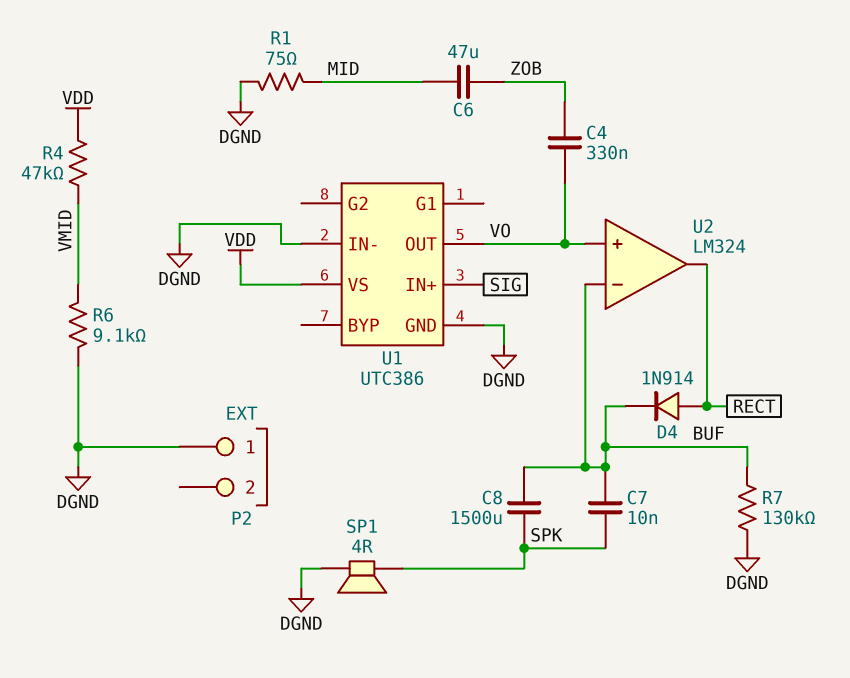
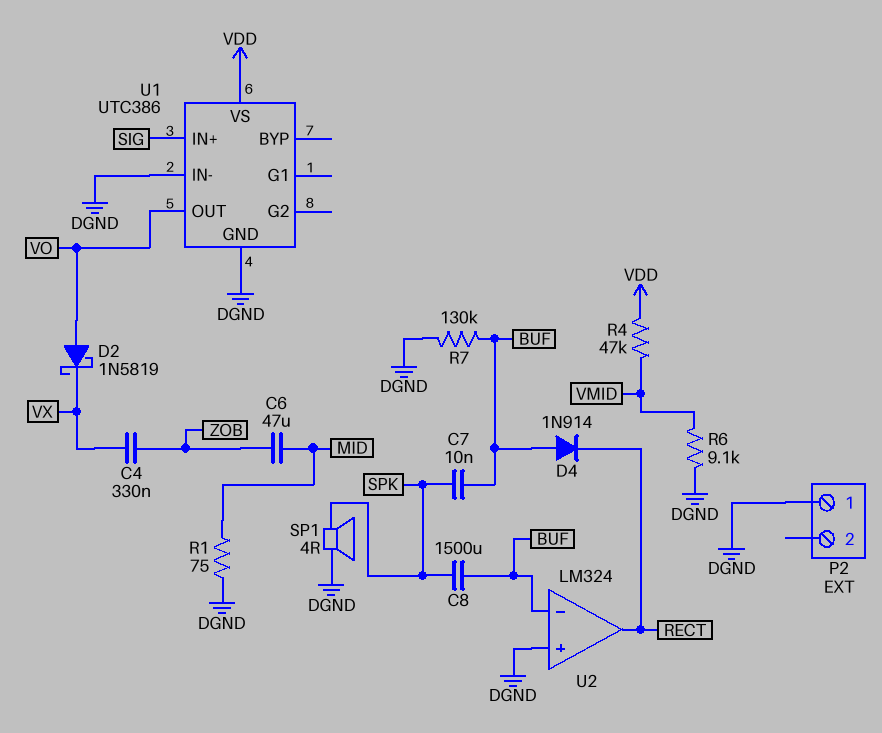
C4: 330nF (VO, ZOB) -> 330nF (VX, ZOB)
D2: none -> schottky 1N5819 (A VO, K VX)
D4: diode 1N914 (A RECT, K BUF) -> diode 1N914 (A BUF, K RECT)
U2 pin in+: VO -> DGND

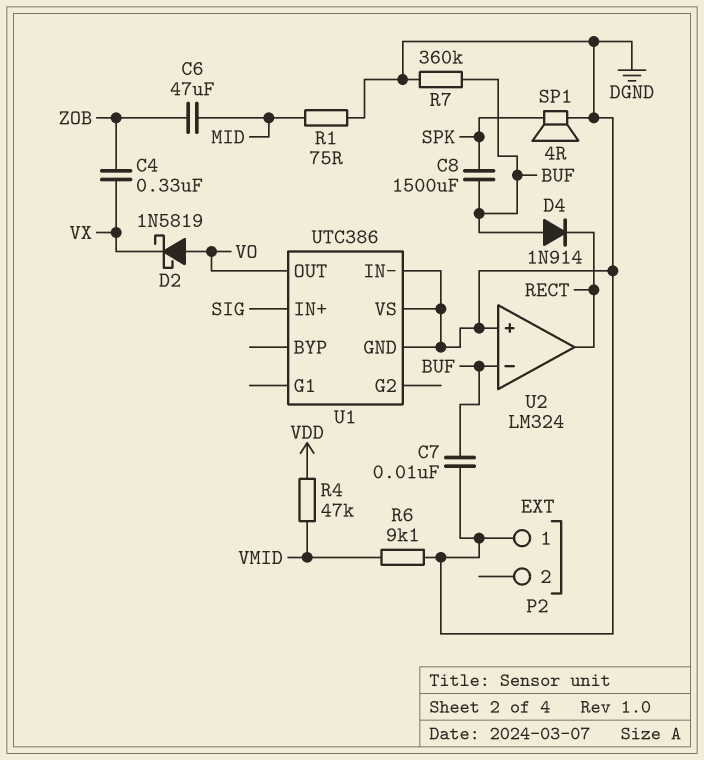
C7: 10nF (BUF, SPK) -> 10nF (BUF, DGND)
R7: 130k (BUF, DGND) -> 360k (BUF, DGND)
U1 pin VS: VDD -> DGND

